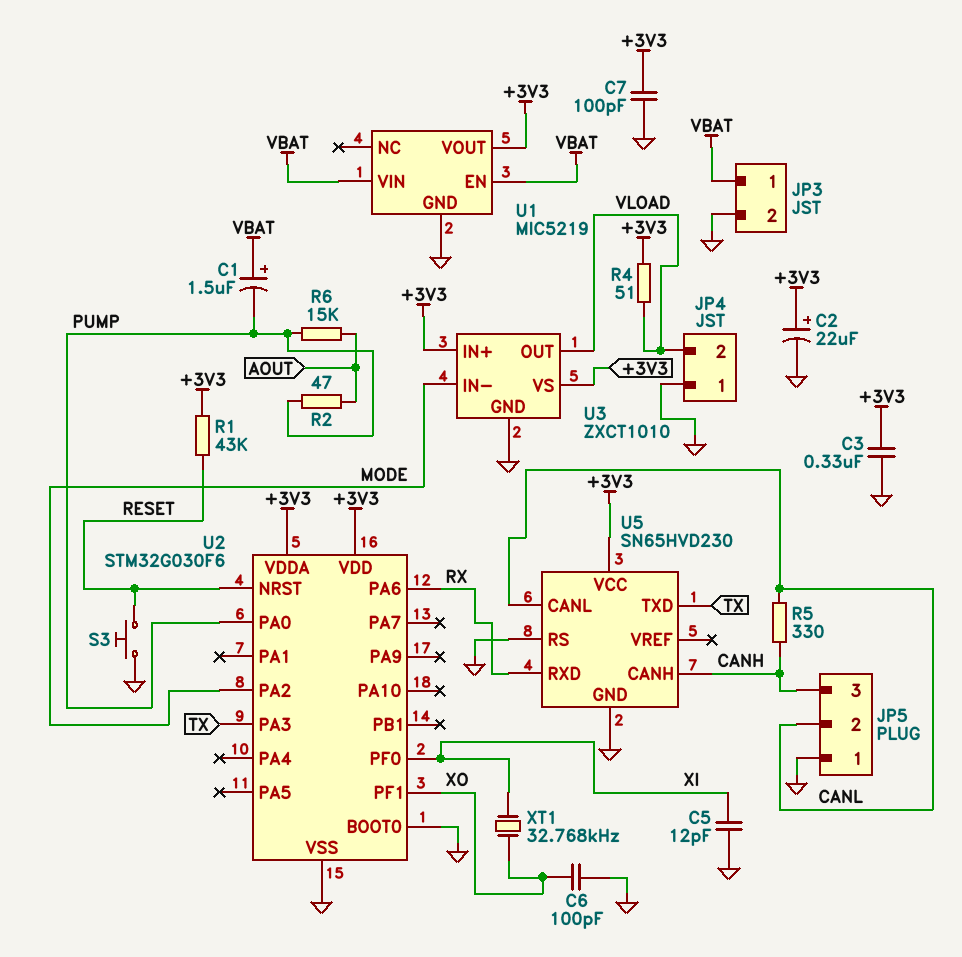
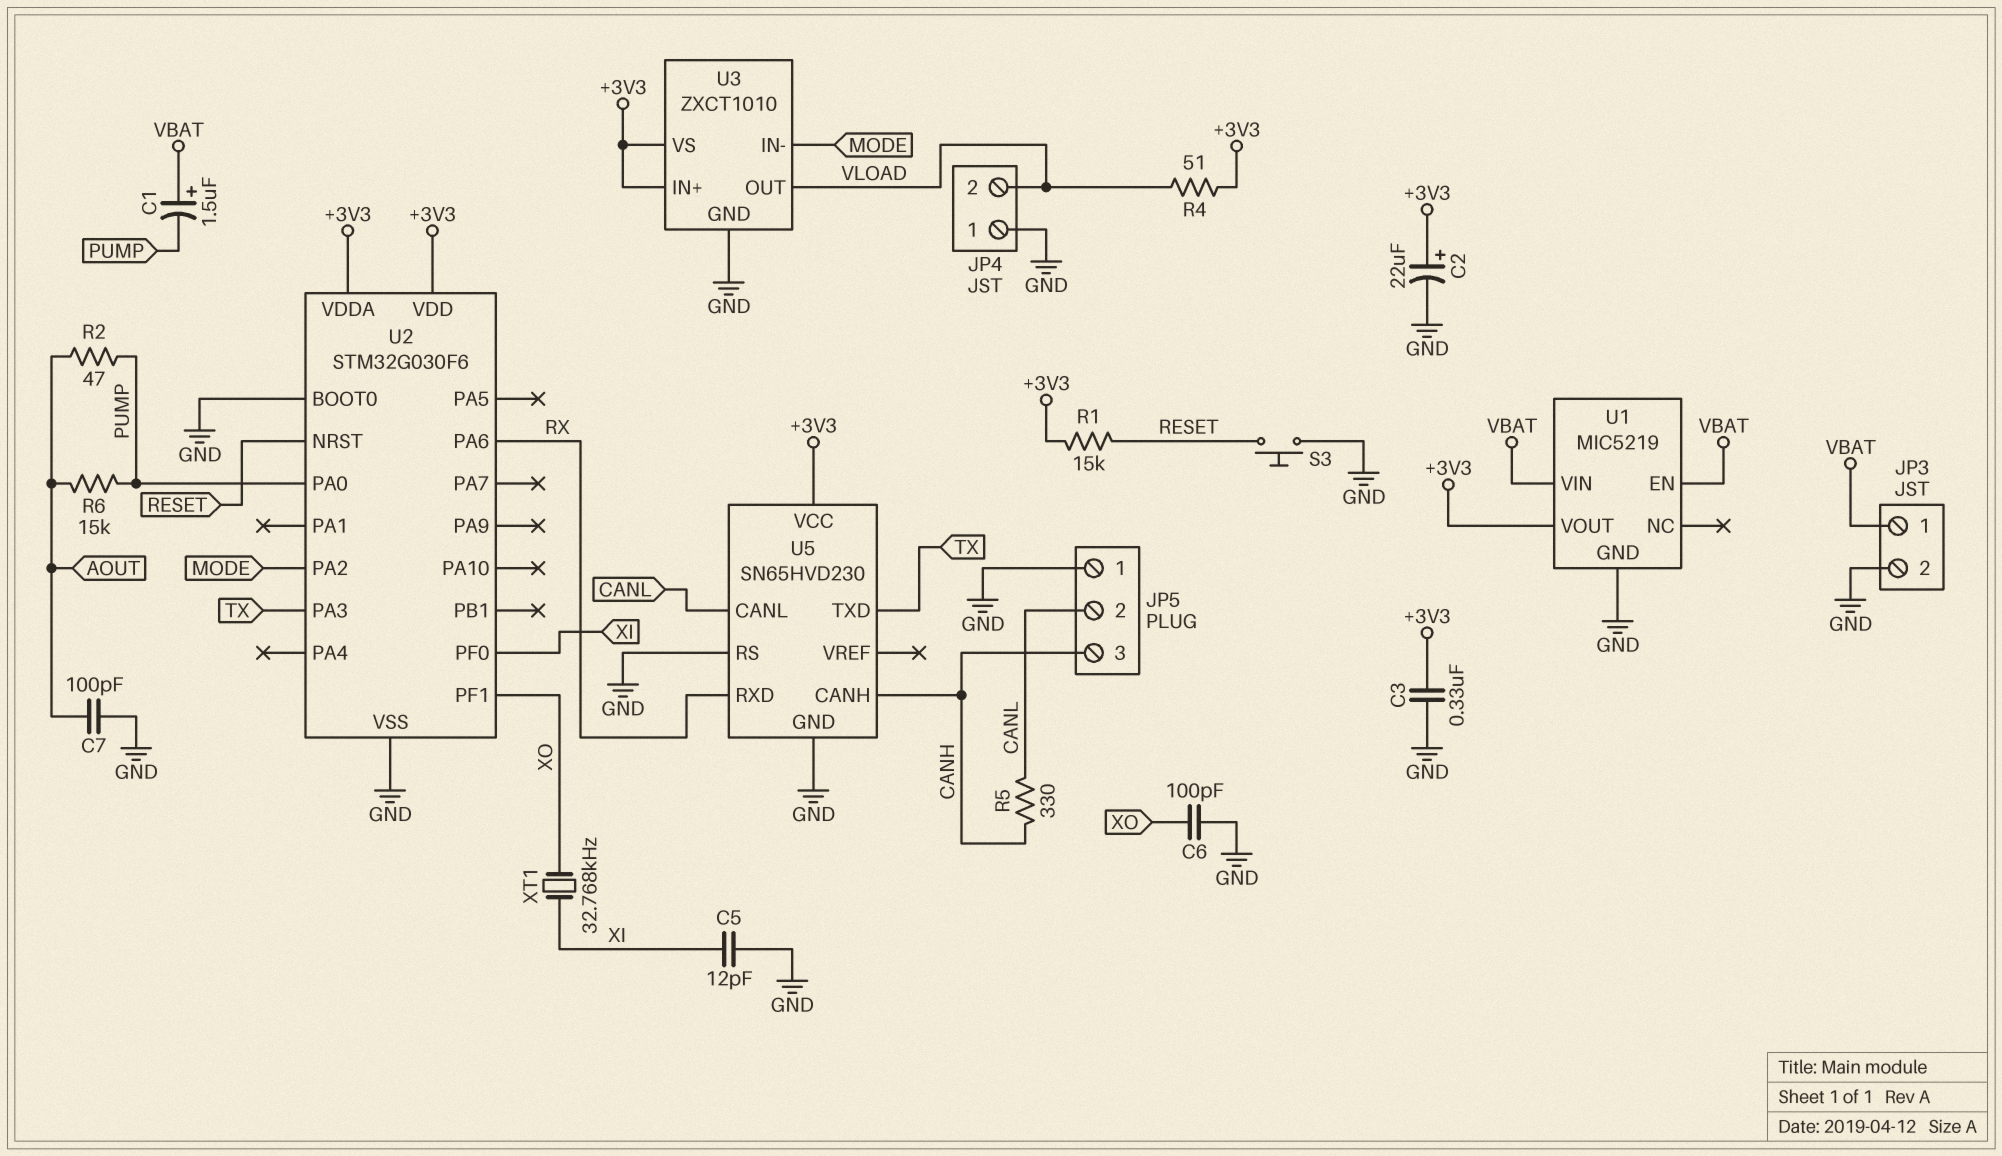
C7: 100pF (+3V3, GND) -> 100pF (AOUT, GND)
R1: 43k (+3V3, RESET) -> 15k (+3V3, RESET)

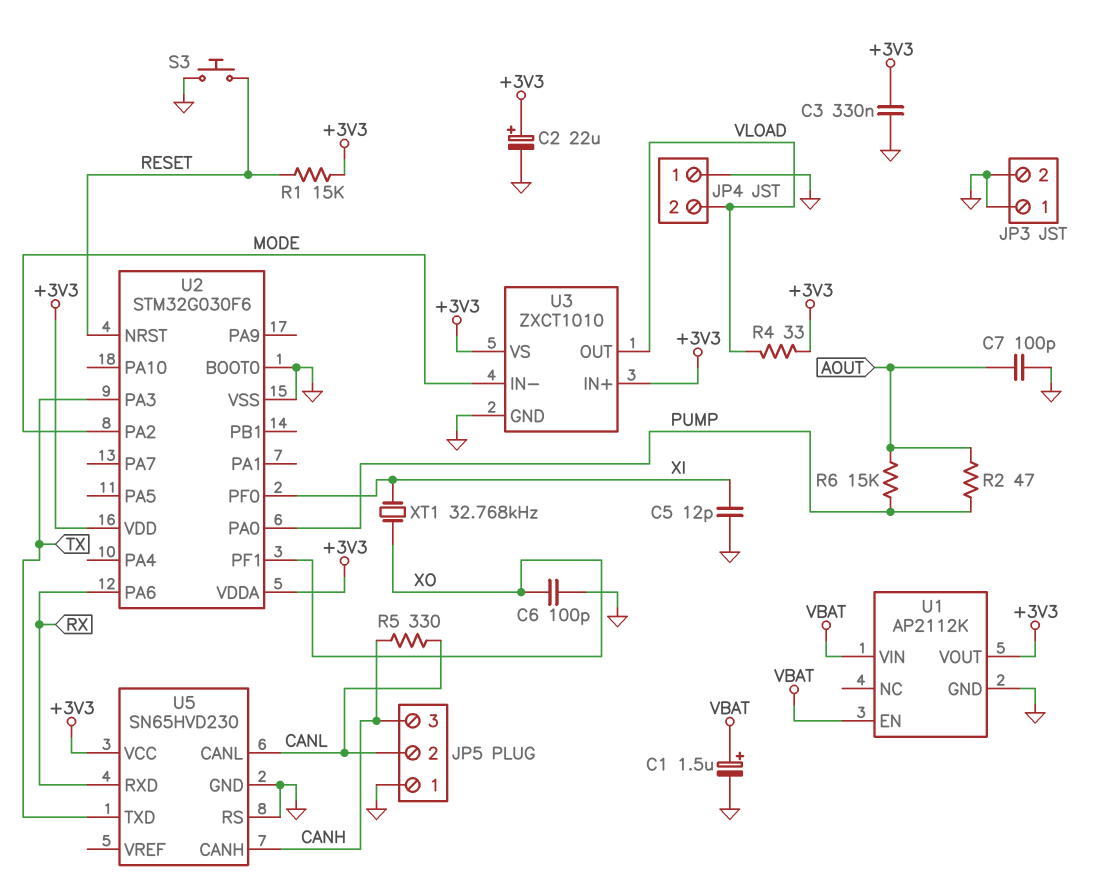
C1: 1.5uF (plus VBAT, minus PUMP) -> 1.5uF (plus VBAT, minus GND)
JP3 pin 1: VBAT -> GND
R4: 51 (+3V3, VLOAD) -> 33 (+3V3, VLOAD)
U1: MIC5219 -> AP2112K

